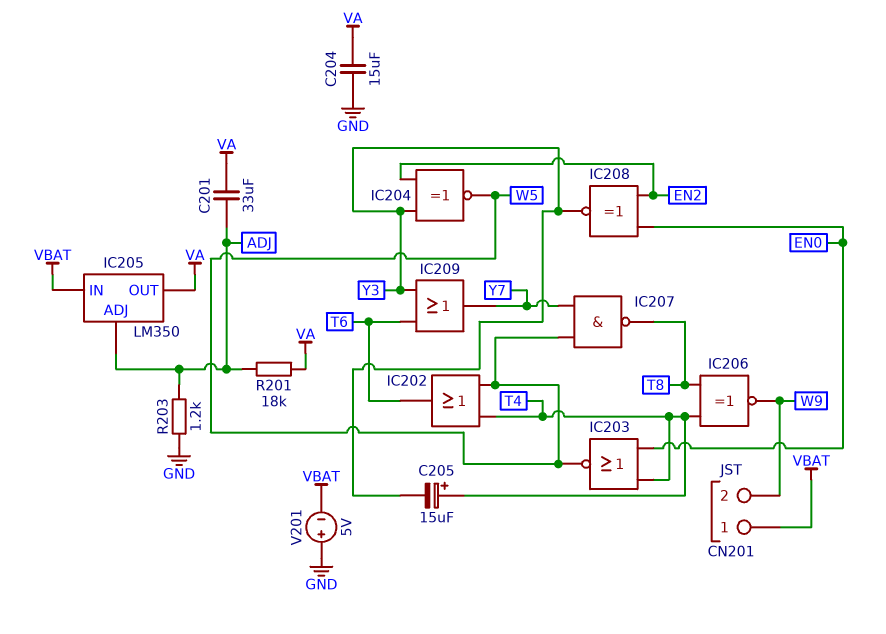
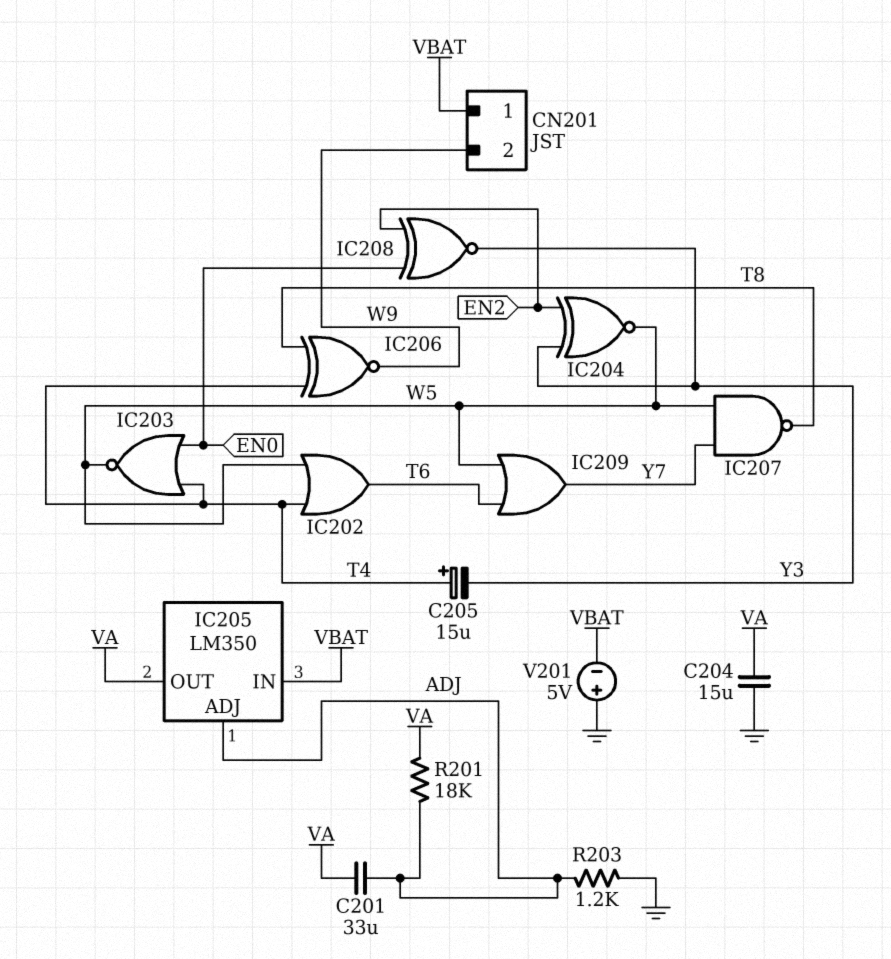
IC209: OR (in T6, in Y3, out Y7) -> OR (in T6, in W5, out Y7)

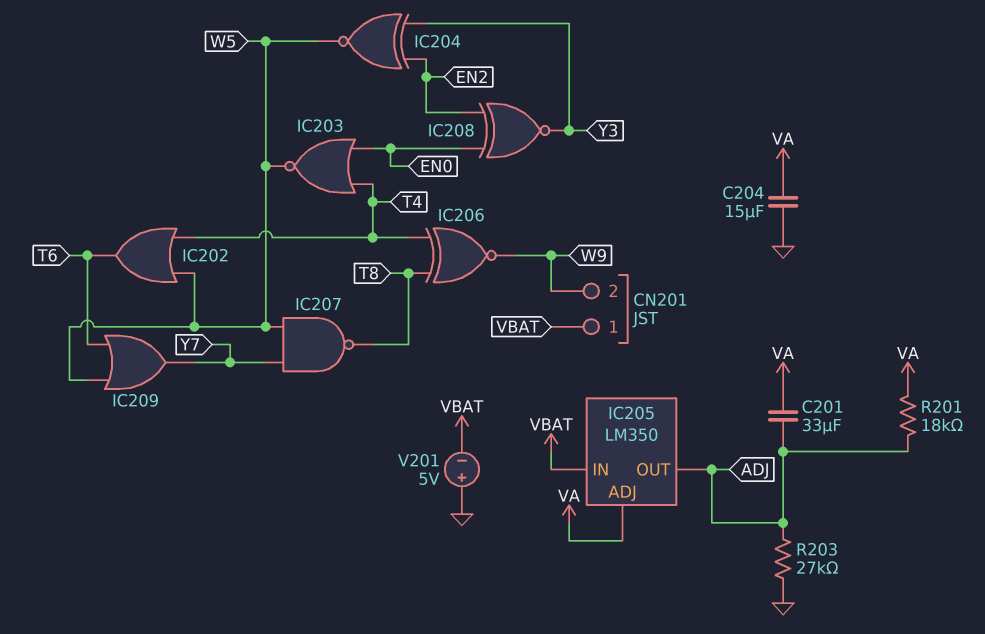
C205: 15uF (plus T4, minus Y3) -> none
IC205 pin ADJ: ADJ -> VA
IC205 pin OUT: VA -> ADJ
R203: 1.2k (ADJ, GND) -> 27k (ADJ, GND)

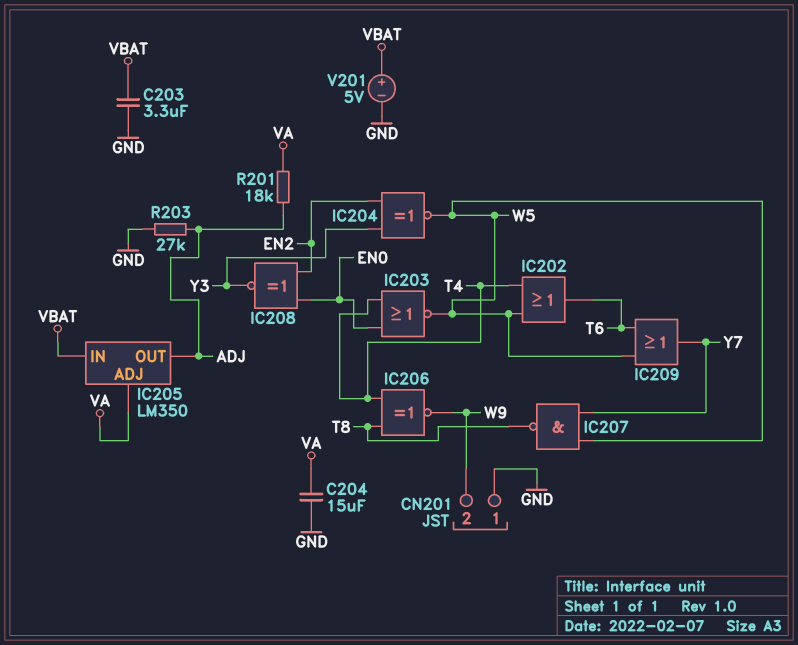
C201: 33uF (ADJ, VA) -> none
C203: none -> 3.3uF (GND, VBAT)
CN201 pin 1: VBAT -> GND
V201: 5V (plus GND, minus VBAT) -> 5V (plus VBAT, minus GND)

